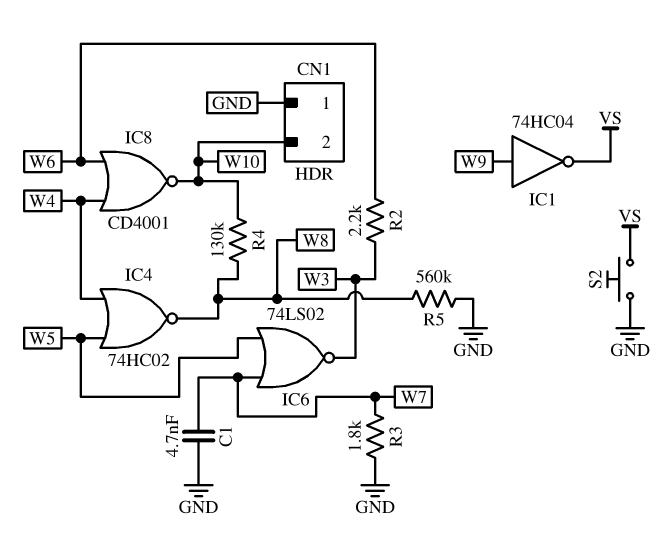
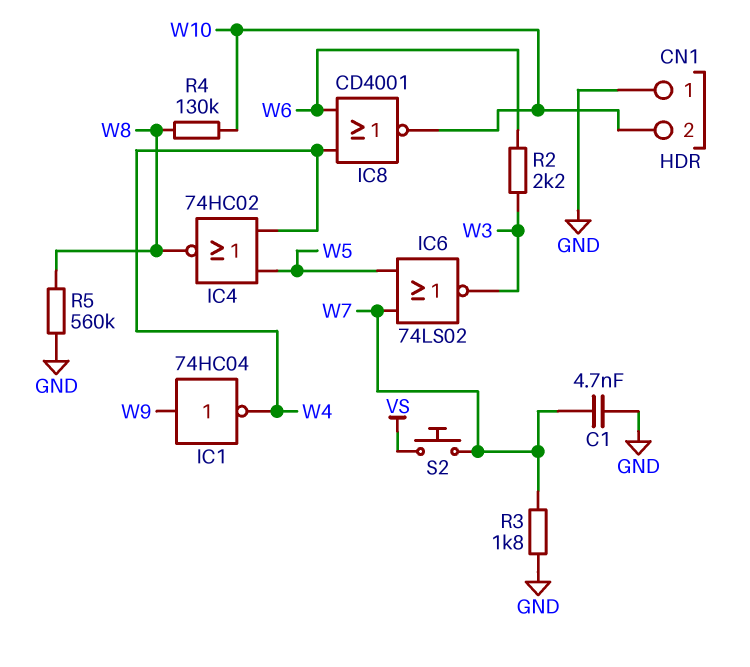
IC1: NOT 74HC04 (in W9, out VS) -> NOT 74HC04 (in W9, out W4)
S2: button (GND, VS) -> button (VS, W7)

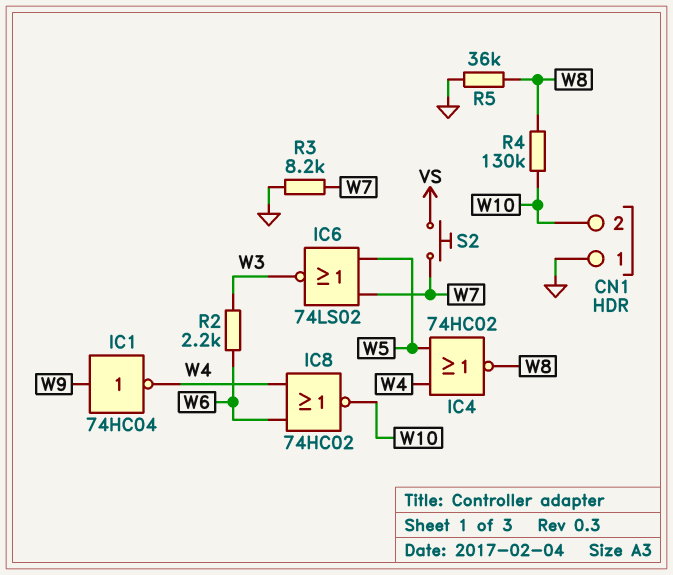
C1: 4.7nF (GND, W7) -> none
IC8: NOR CD4001 (in W4, in W6, out W10) -> NOR 74HC02 (in W4, in W6, out W10)
R3: 1.8k (GND, W7) -> 8.2k (GND, W7)
R5: 560k (GND, W8) -> 36k (GND, W8)

